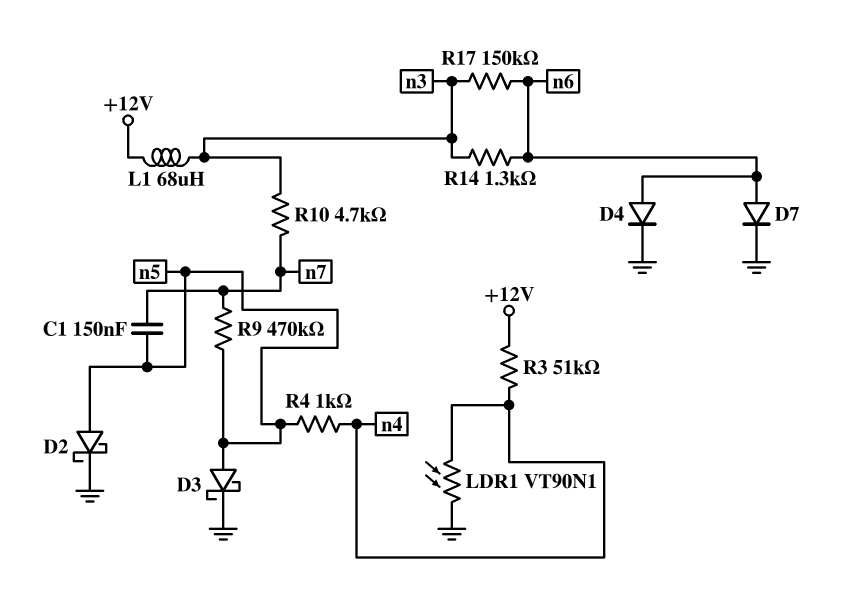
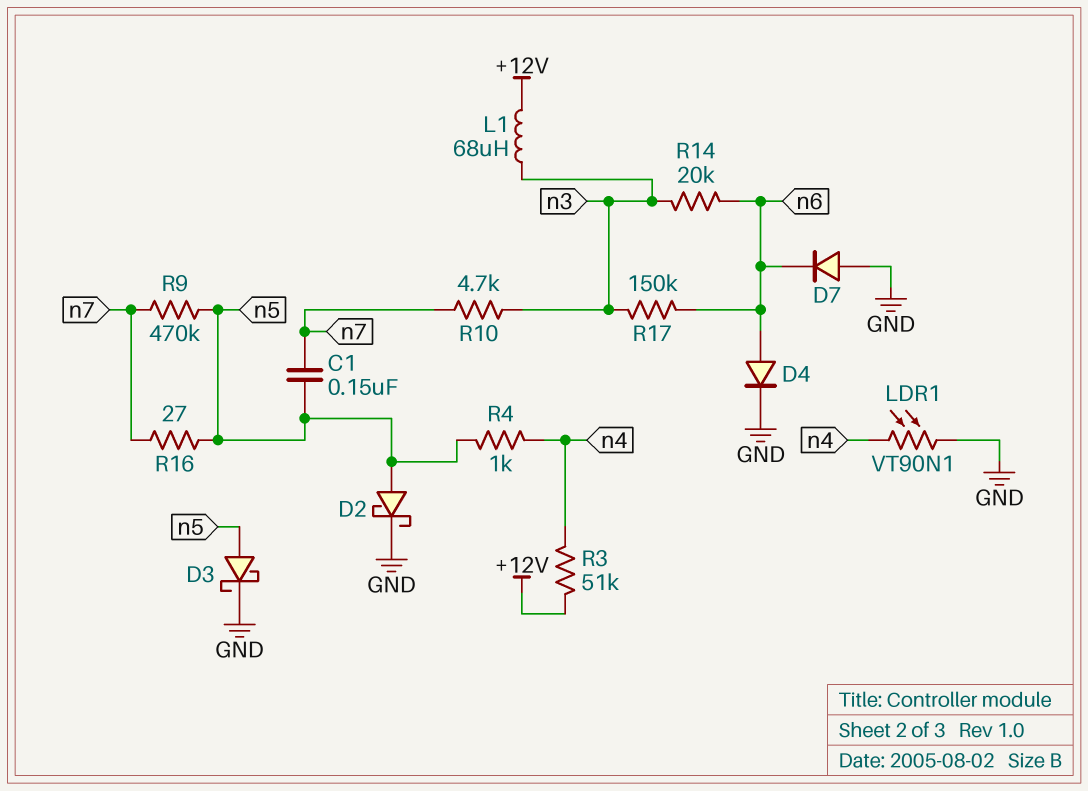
D7: diode (A n6, K GND) -> diode (A GND, K n6)
R14: 1.3k (n3, n6) -> 20k (n3, n6)
R16: none -> 27 (n5, n7)

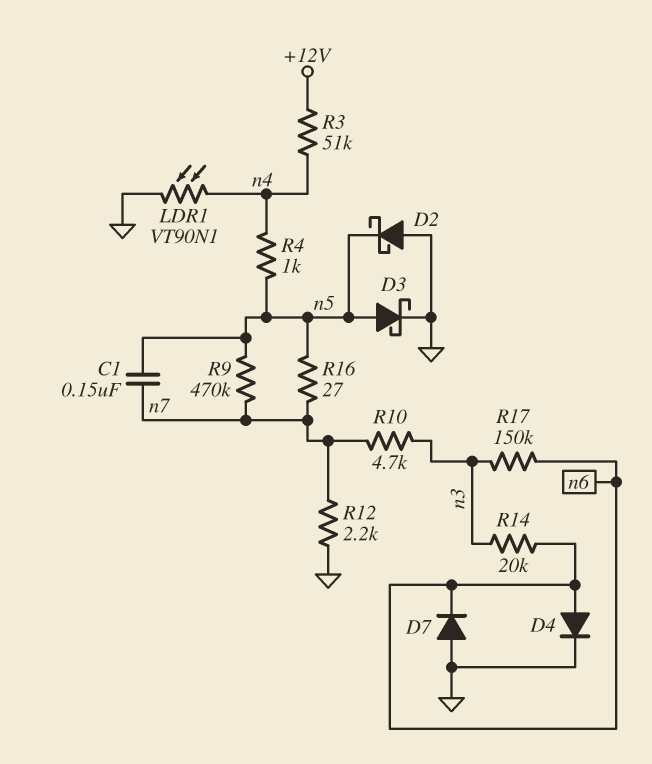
D2: schottky (A n5, K GND) -> schottky (A GND, K n5)
L1: 68uH (+12V, n3) -> none
R12: none -> 2.2k (GND, n7)

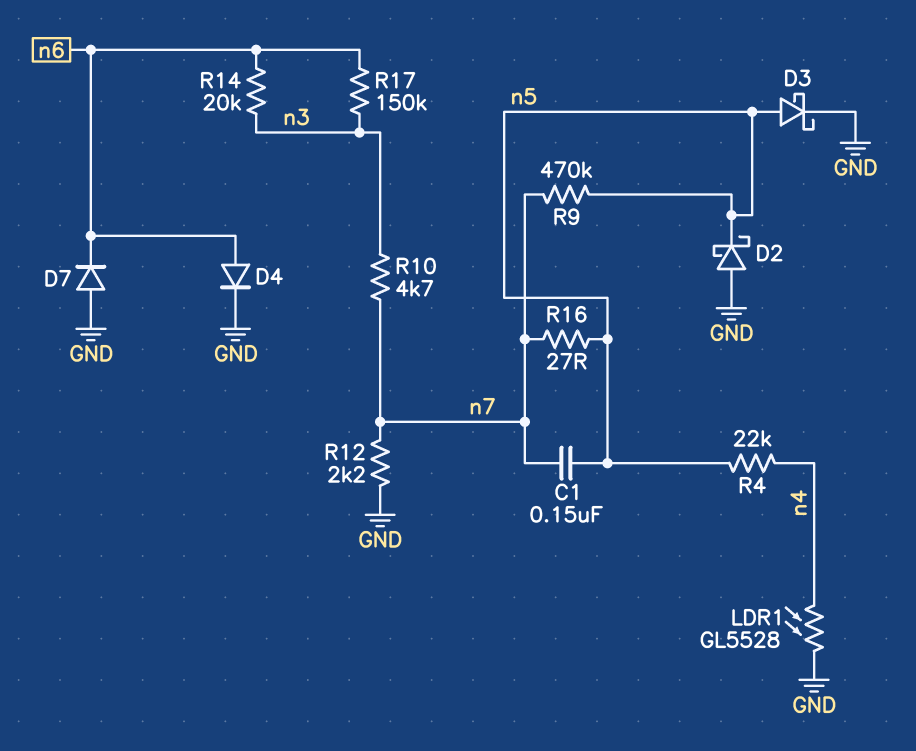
LDR1: VT90N1 (GND, n4) -> GL5528 (GND, n4)
R3: 51k (+12V, n4) -> none
R4: 1k (n4, n5) -> 22k (n4, n5)

